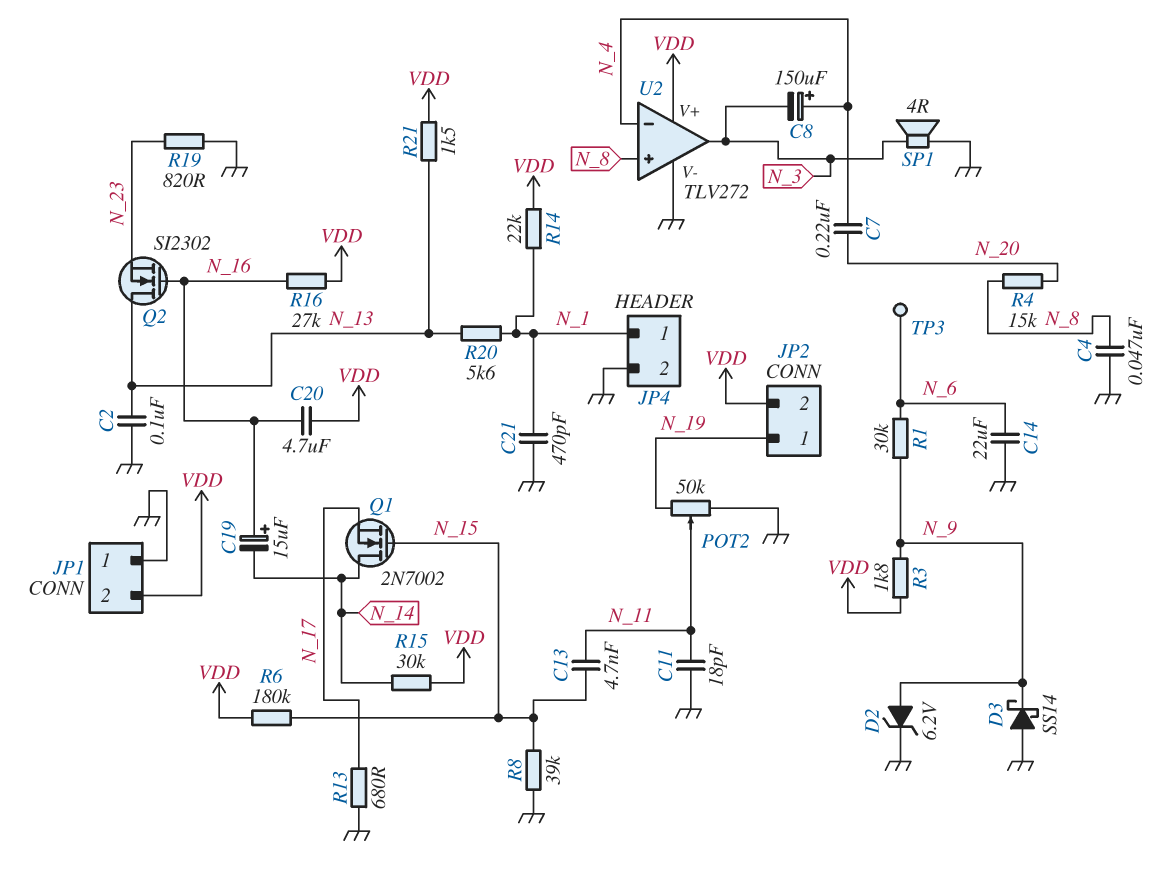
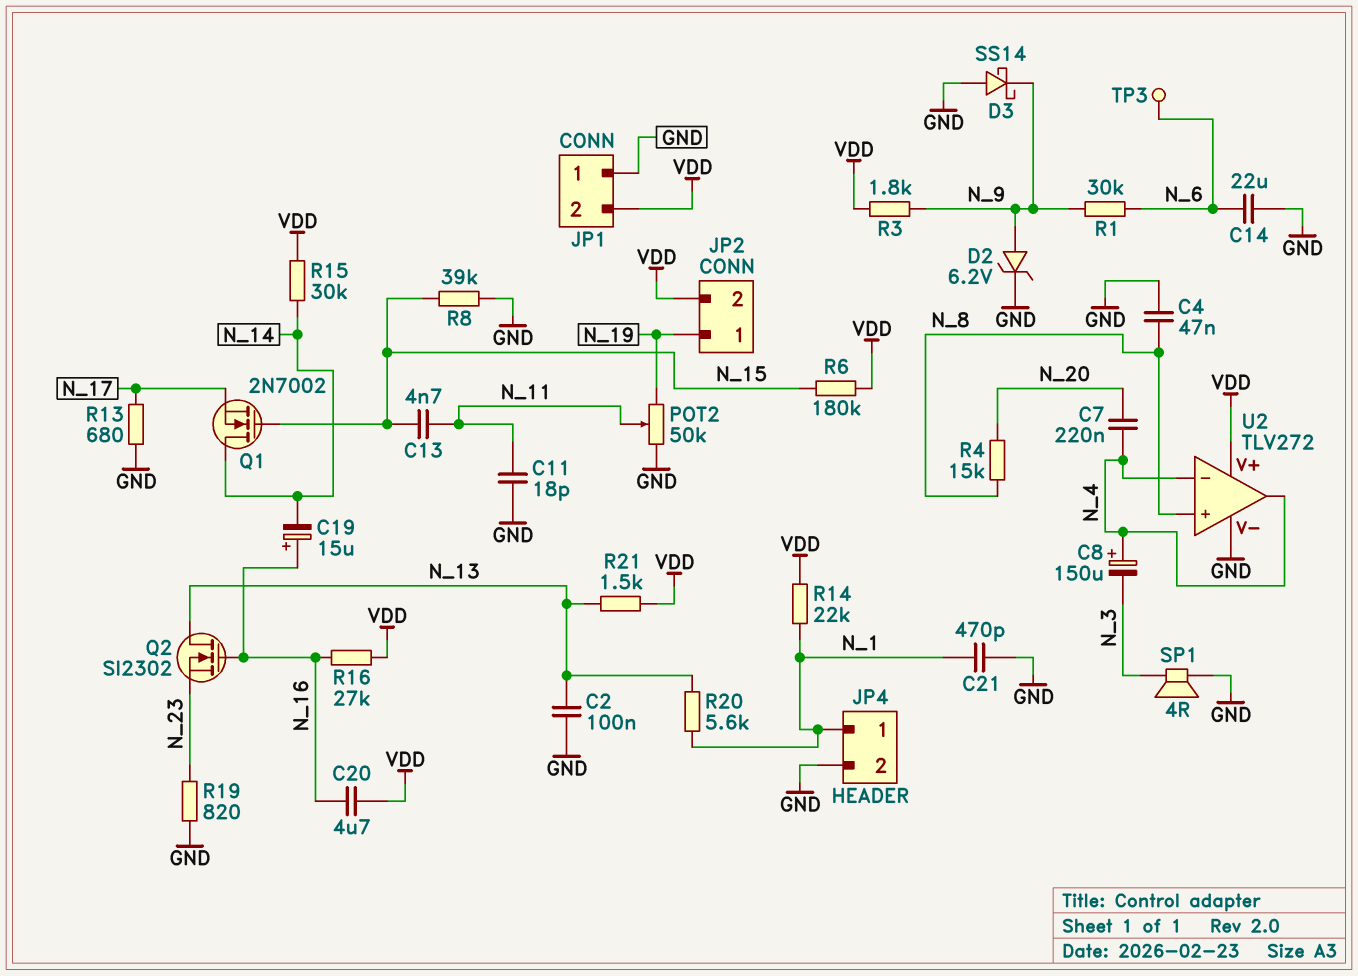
U2 pin out: N_3 -> N_4

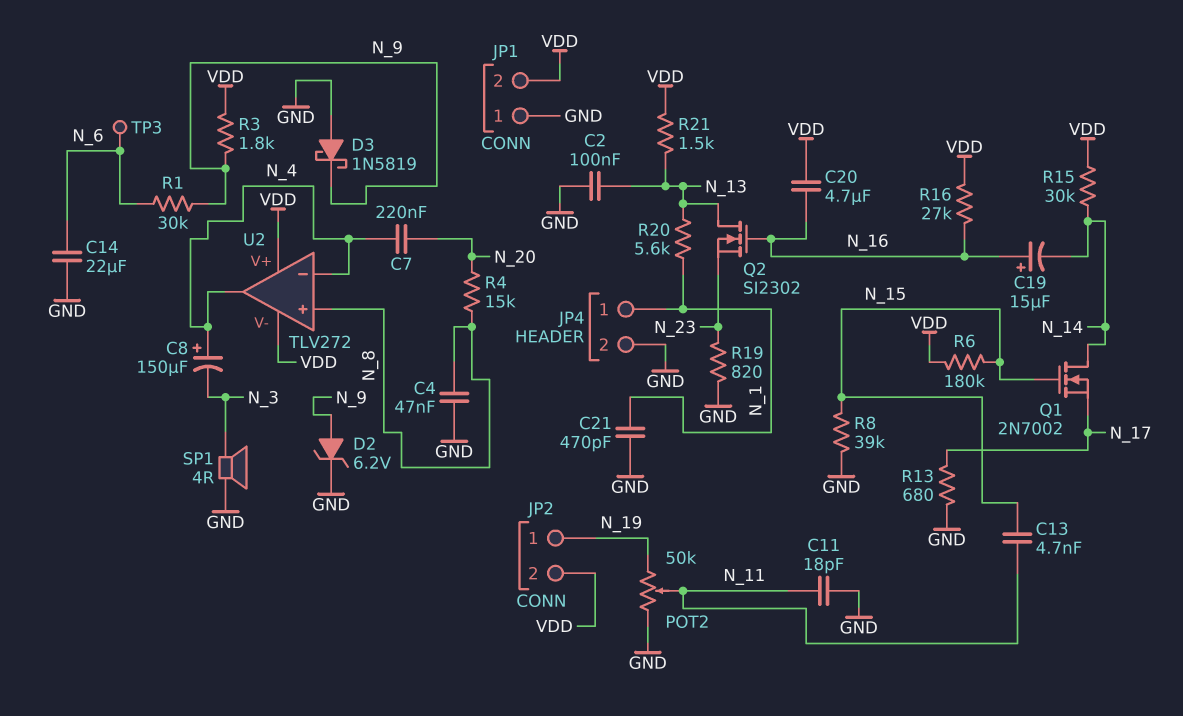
D3: schottky SS14 (A GND, K N_9) -> schottky 1N5819 (A GND, K N_9)
R14: 22k (N_1, VDD) -> none
U2 pin V-: GND -> VDD

